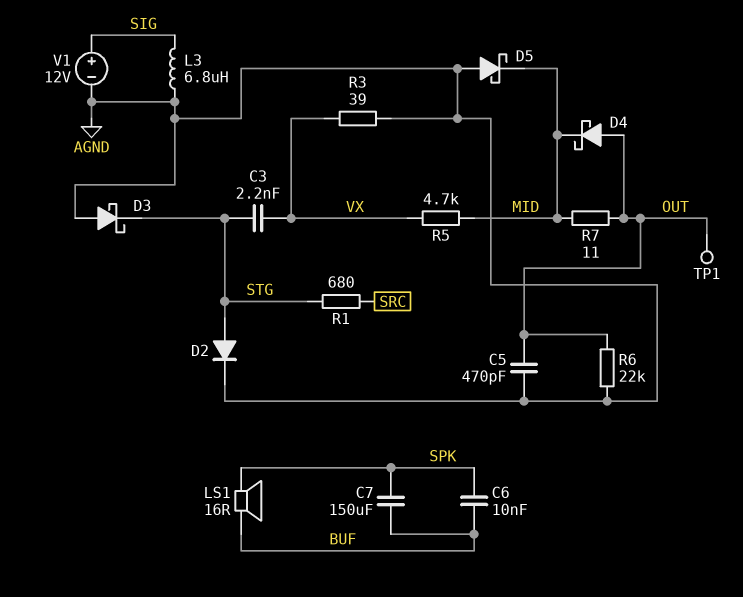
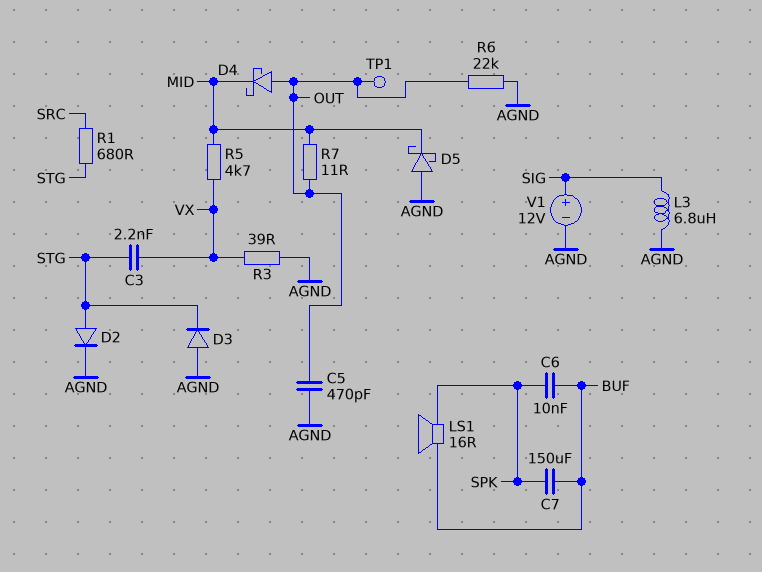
D3: schottky (A AGND, K STG) -> diode (A AGND, K STG)

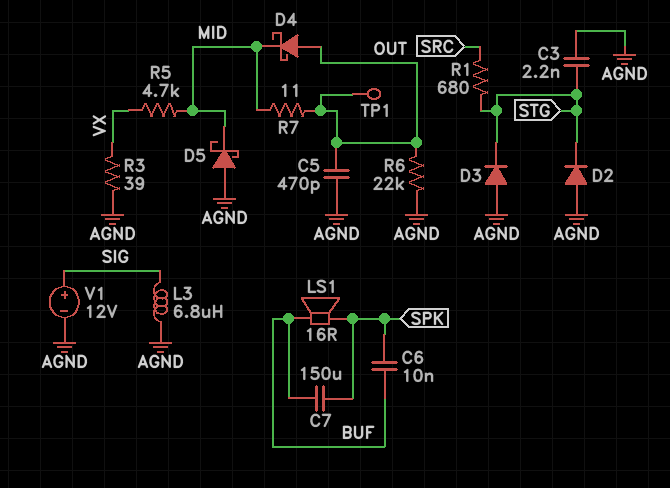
C3: 2.2nF (STG, VX) -> 2.2nF (AGND, STG)
D2: diode (A STG, K AGND) -> diode (A AGND, K STG)

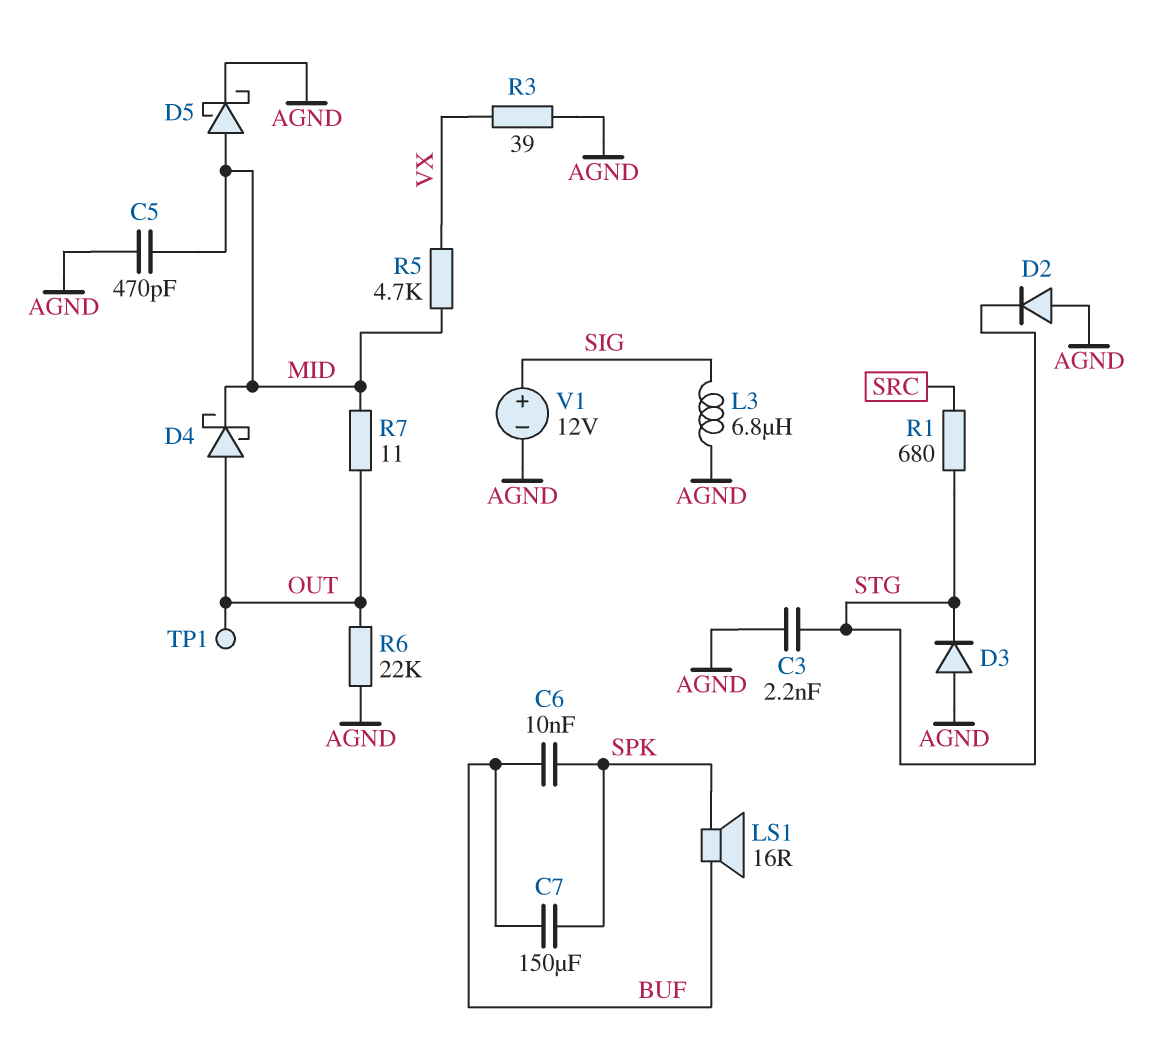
C5: 470pF (AGND, OUT) -> 470pF (AGND, MID)
D5: schottky (A AGND, K MID) -> schottky (A MID, K AGND)

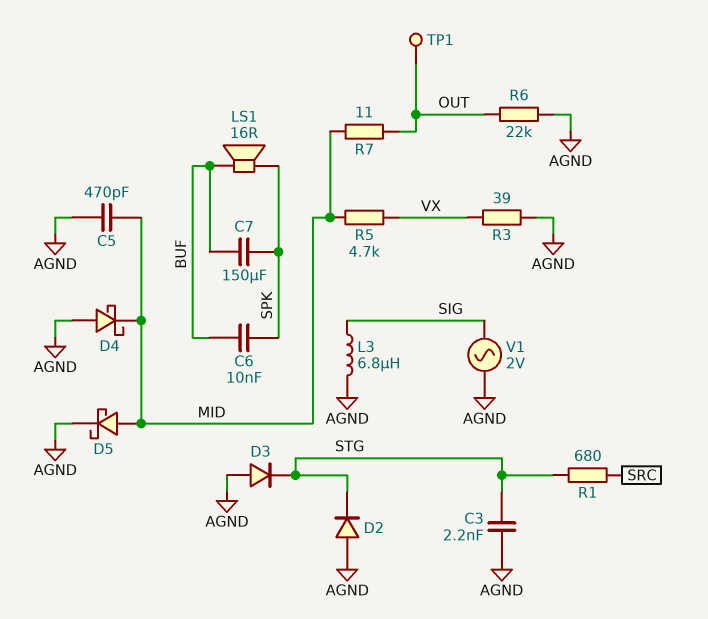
D4: schottky (A OUT, K MID) -> schottky (A AGND, K MID)
V1: 12V (plus SIG, minus AGND) -> AC 2V (AGND, SIG)

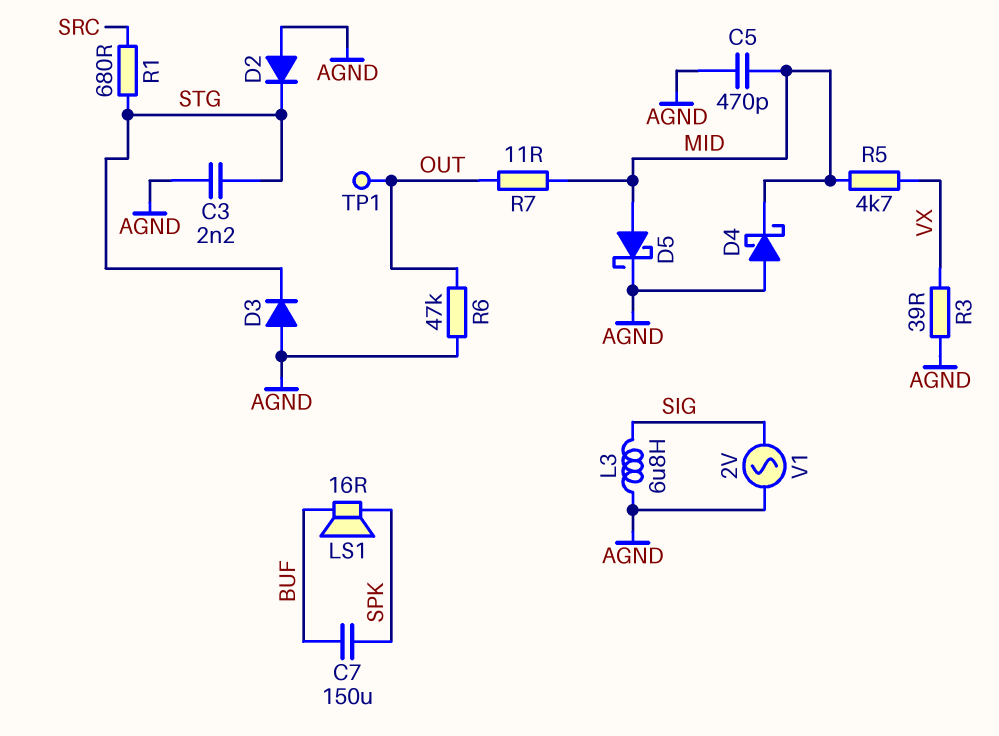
C6: 10nF (BUF, SPK) -> none
R6: 22k (AGND, OUT) -> 47k (AGND, OUT)

